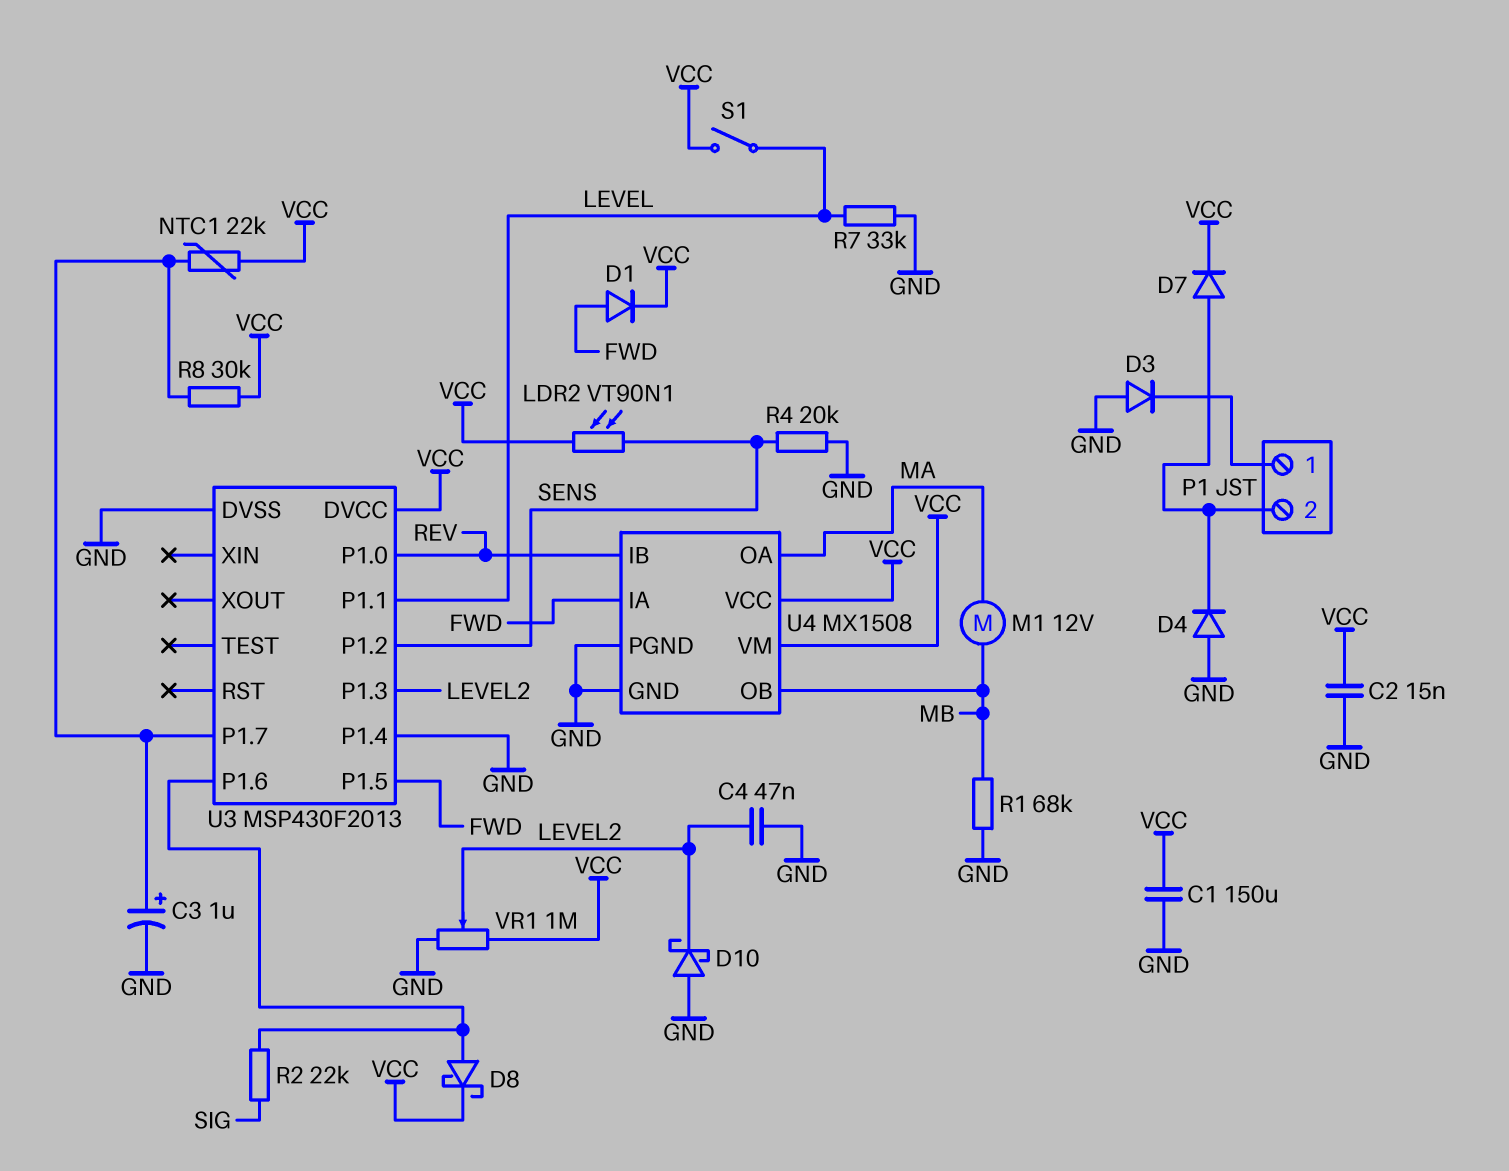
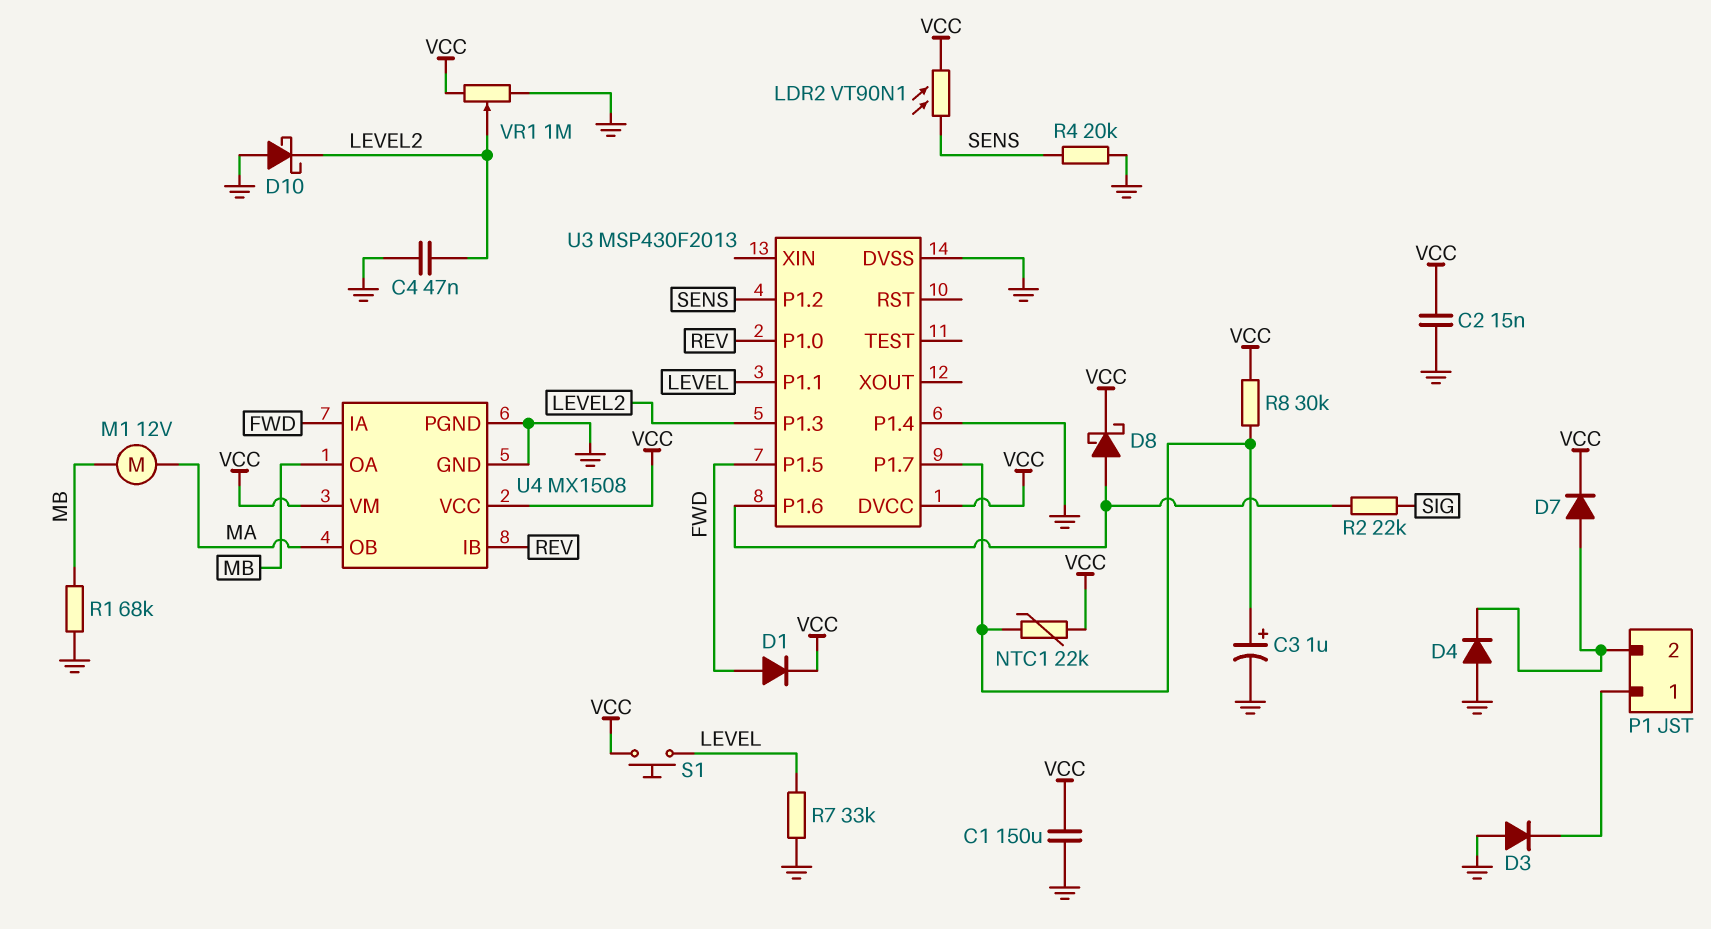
S1: switch (LEVEL, VCC) -> button (LEVEL, VCC)
U4 pin OA: MA -> MB
U4 pin OB: MB -> MA

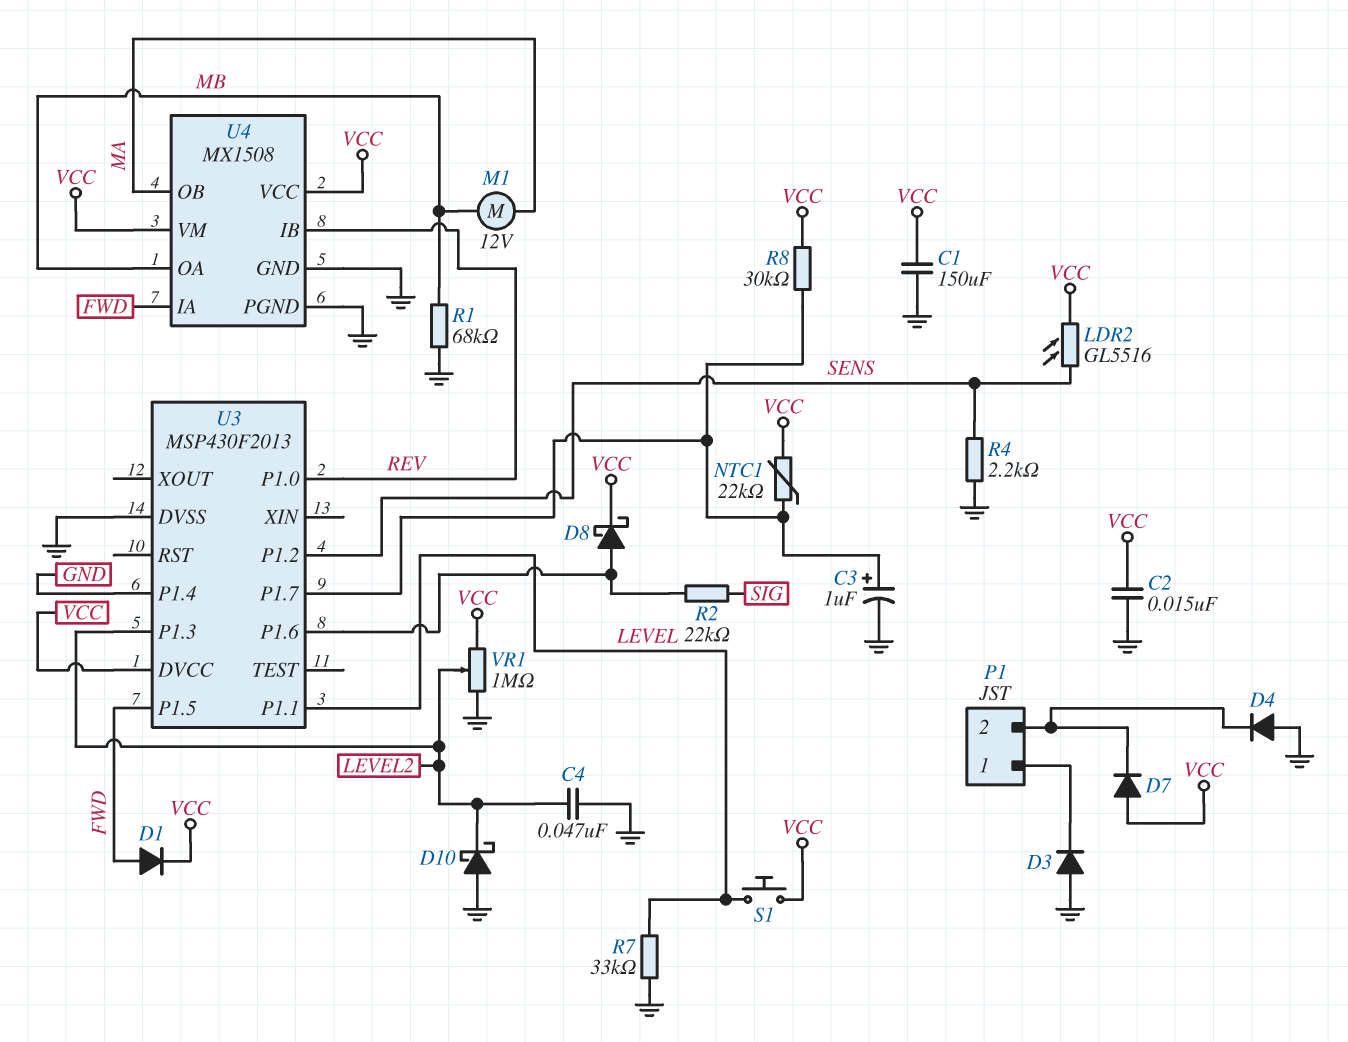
D7: diode (A P1/2, K VCC) -> diode (A VCC, K P1/2)
LDR2: VT90N1 (SENS, VCC) -> GL5516 (SENS, VCC)
R4: 20k (GND, SENS) -> 2.2k (GND, SENS)

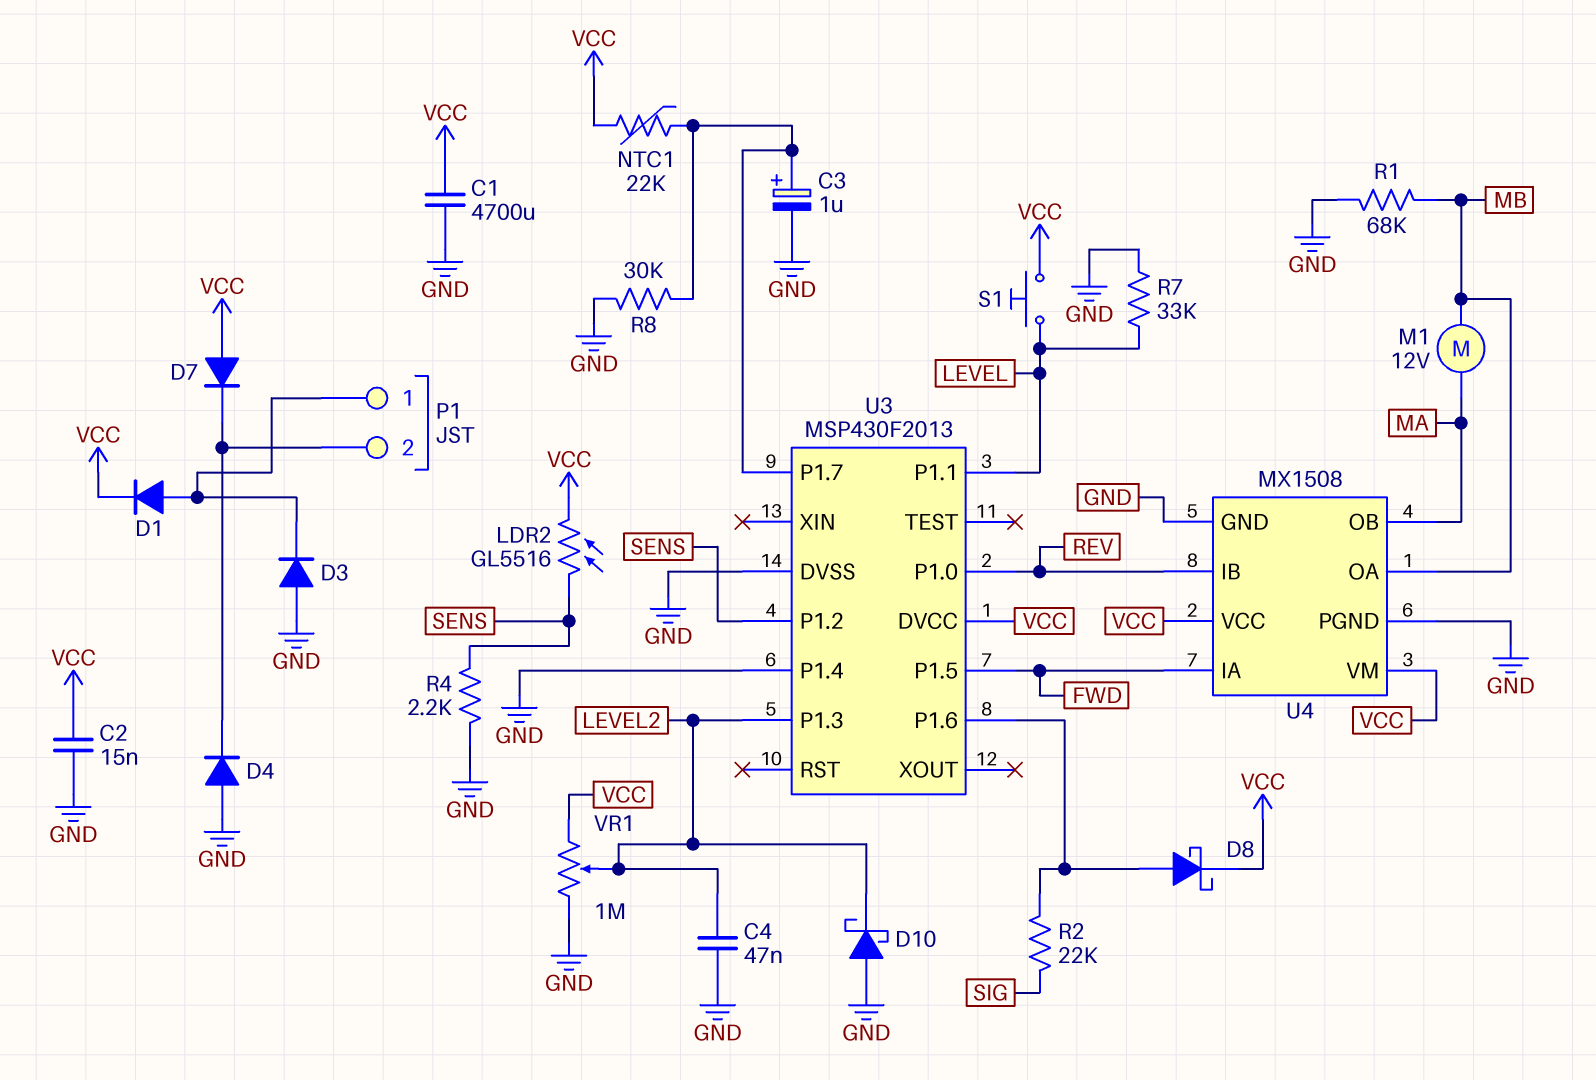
C1: 150uF (GND, VCC) -> 4700uF (GND, VCC)
D1: diode (A FWD, K VCC) -> diode (A P1/1, K VCC)
R8: 30k (U3/P1.7, VCC) -> 30k (GND, U3/P1.7)

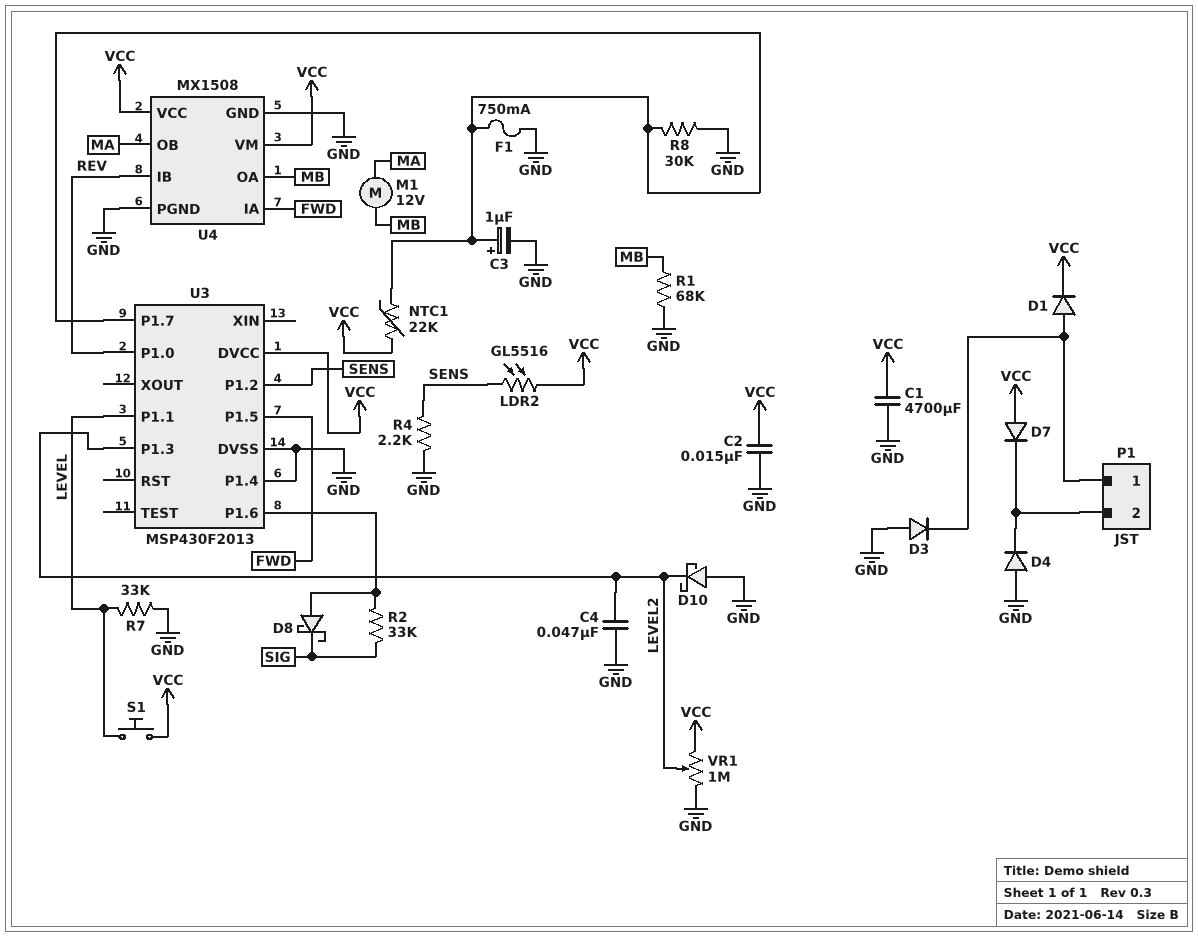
D8: schottky (A U3/P1.6, K VCC) -> schottky (A U3/P1.6, K SIG)
F1: none -> 750mA (GND, U3/P1.7)
R2: 22k (SIG, U3/P1.6) -> 33k (SIG, U3/P1.6)

